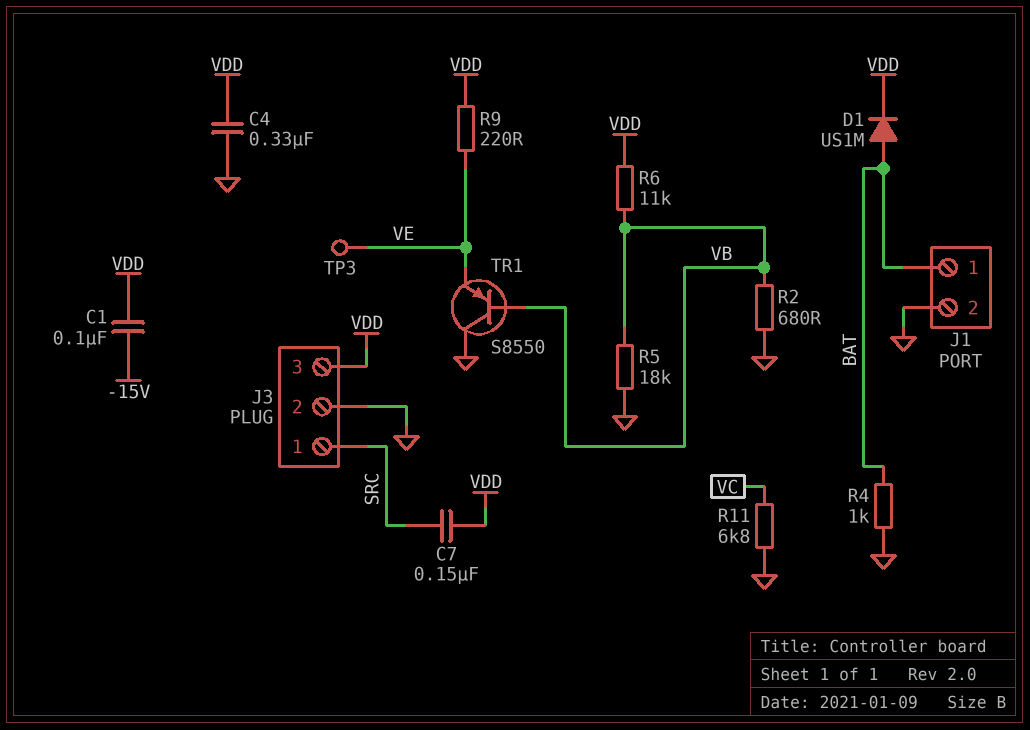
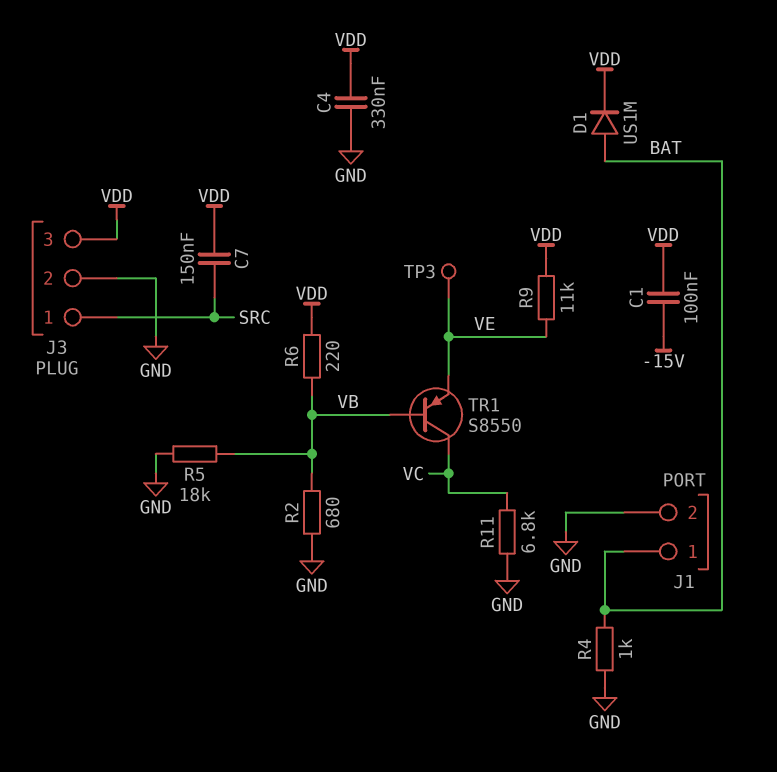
R6: 11k (VB, VDD) -> 220 (VB, VDD)
R9: 220 (VDD, VE) -> 11k (VDD, VE)
TR1: PNP S8550 (B VB, C GND, E VE) -> PNP S8550 (B VB, C VC, E VE)

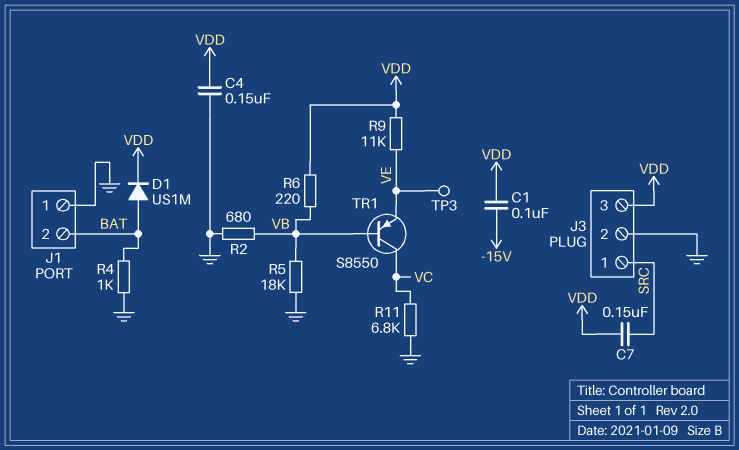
C4: 330nF (GND, VDD) -> 150nF (GND, VDD)
J1 pin 1: BAT -> GND
J1 pin 2: GND -> BAT

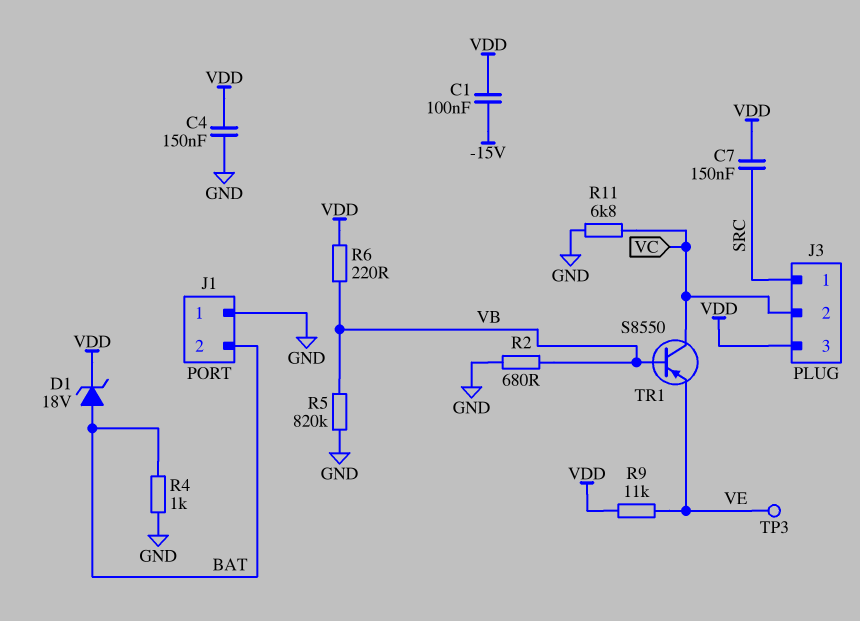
D1: diode US1M (A BAT, K VDD) -> zener 18V (A BAT, K VDD)
J3 pin 2: GND -> VC
R5: 18k (GND, VB) -> 820k (GND, VB)

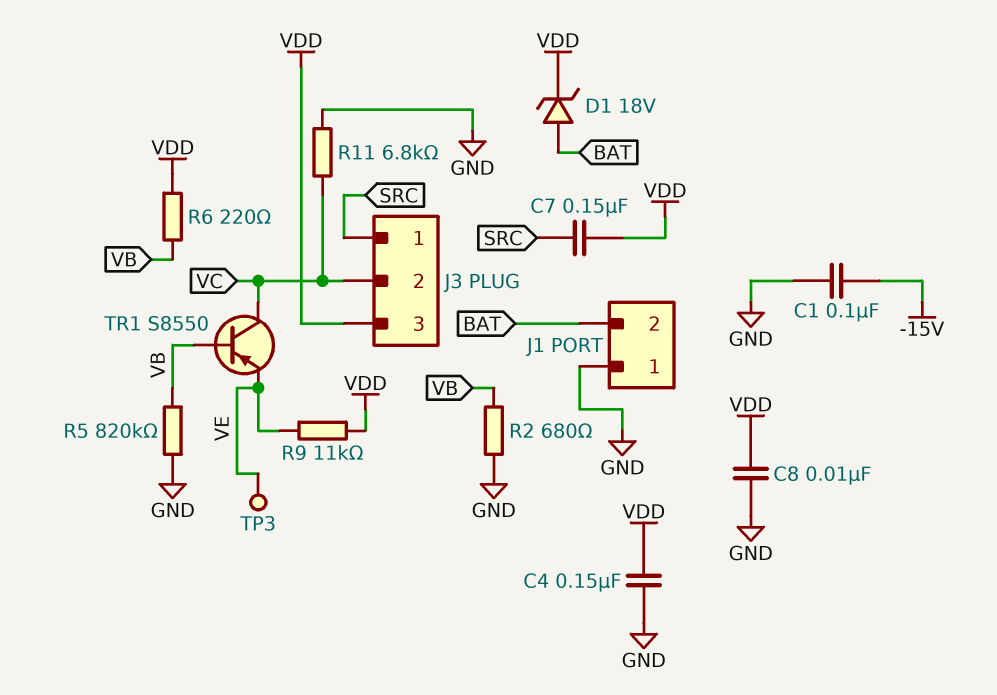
C1: 100nF (-15V, VDD) -> 100nF (-15V, GND)
C8: none -> 10nF (GND, VDD)
R4: 1k (BAT, GND) -> none

